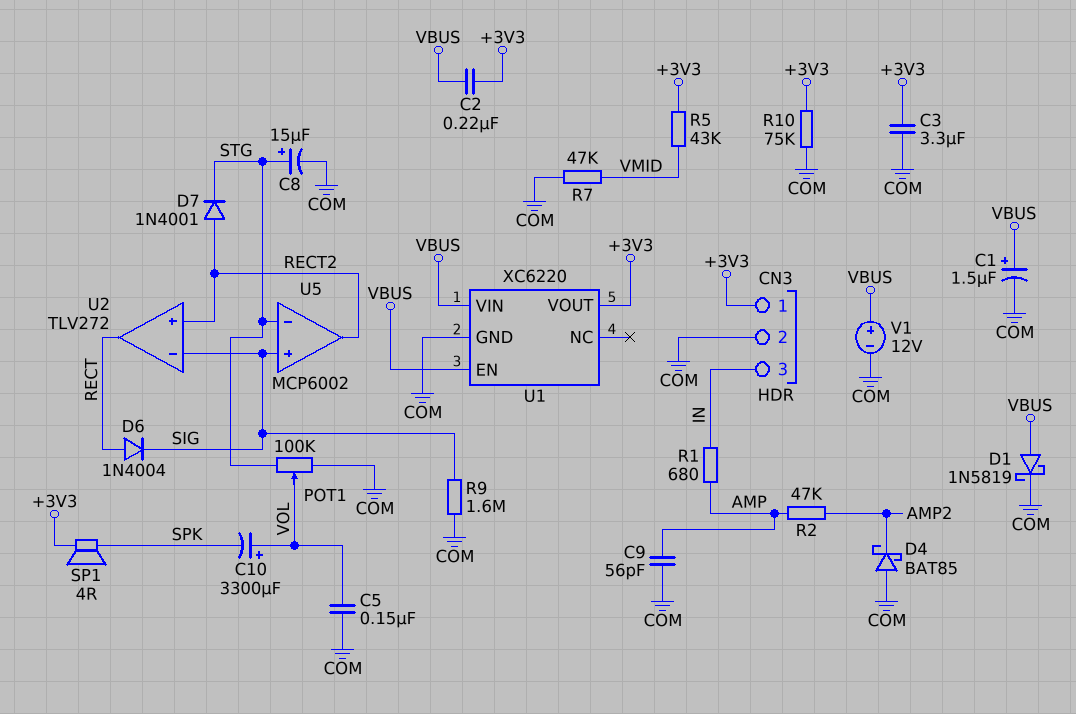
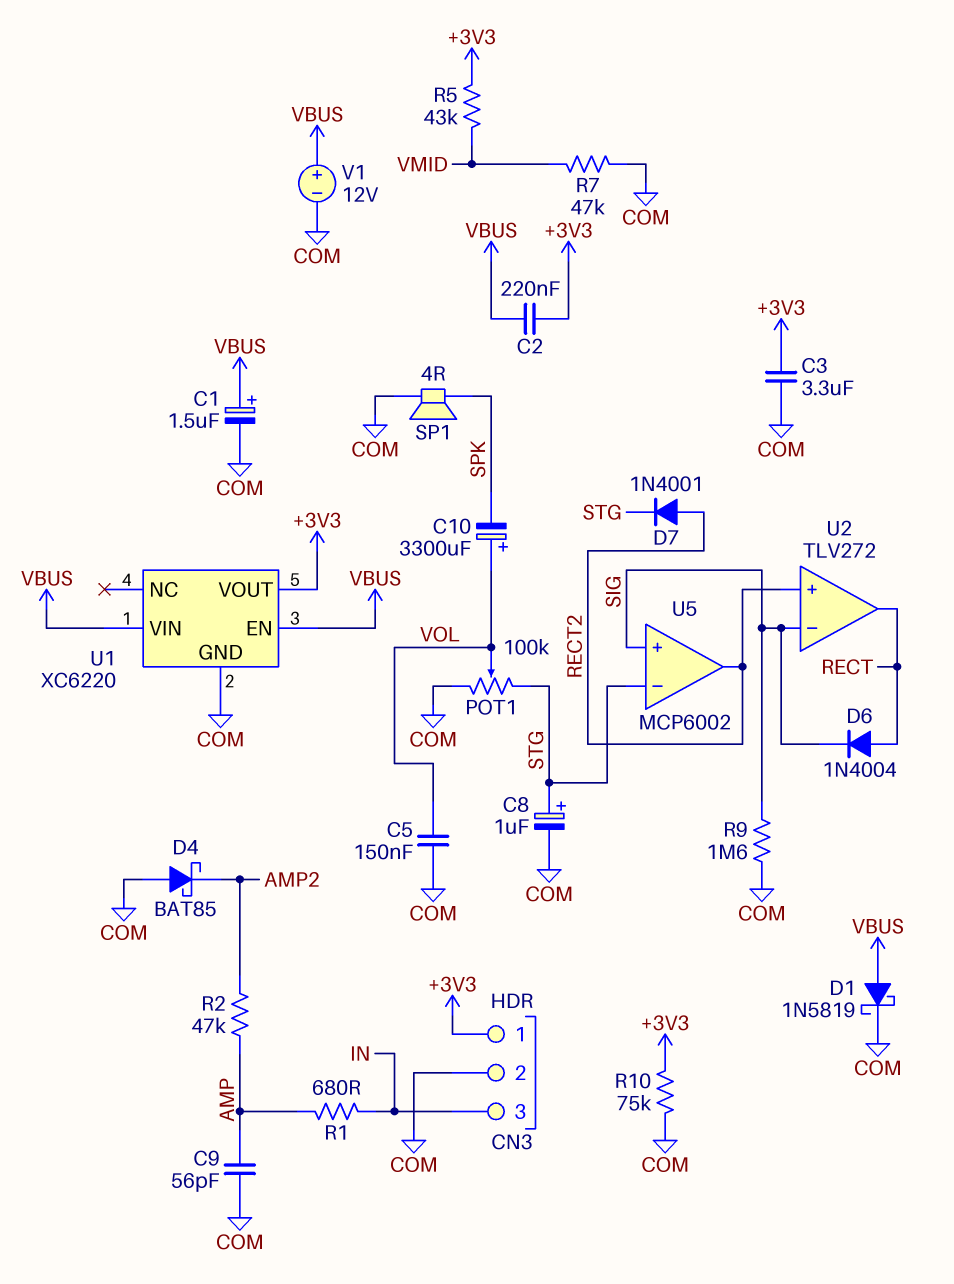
C8: 15uF (plus STG, minus COM) -> 1uF (plus STG, minus COM)
SP1: speaker 4R (+3V3, SPK) -> speaker 4R (COM, SPK)

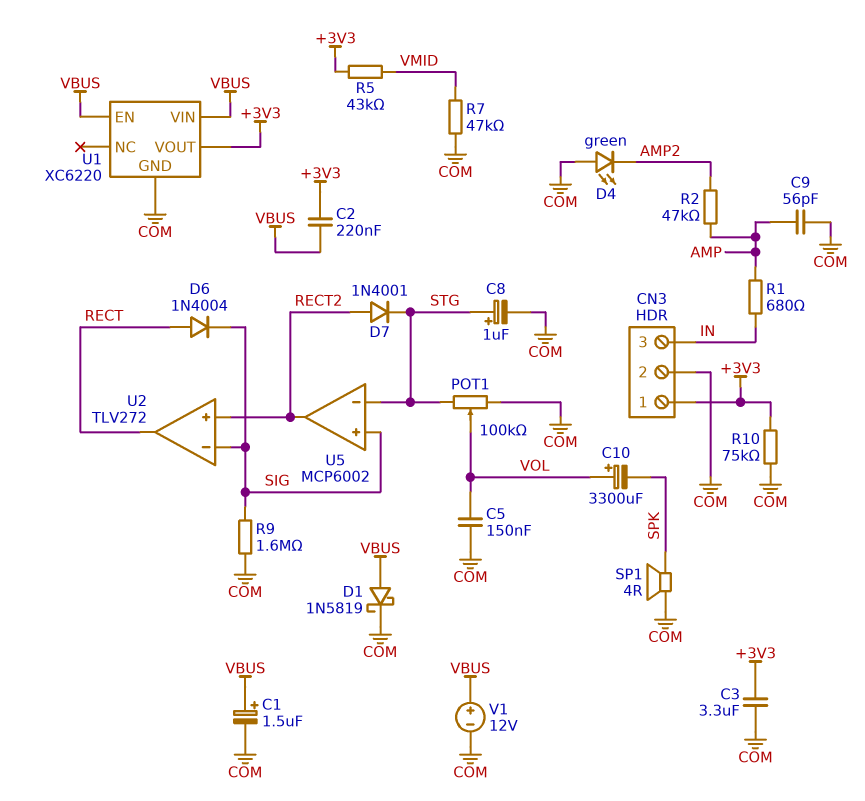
D4: schottky BAT85 (A COM, K AMP2) -> LED green (A COM, K AMP2)

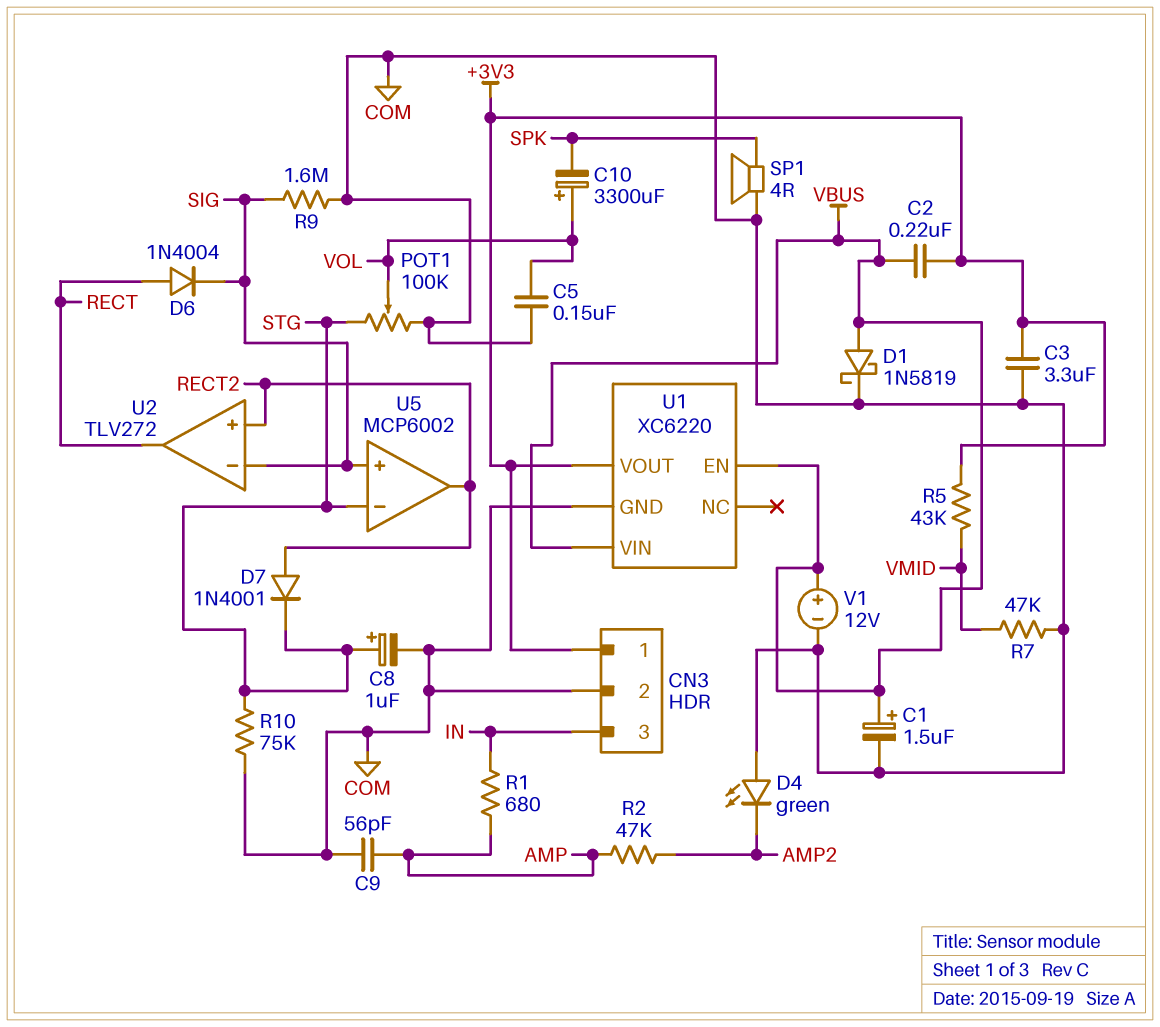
R10: 75k (+3V3, COM) -> 75k (COM, STG)

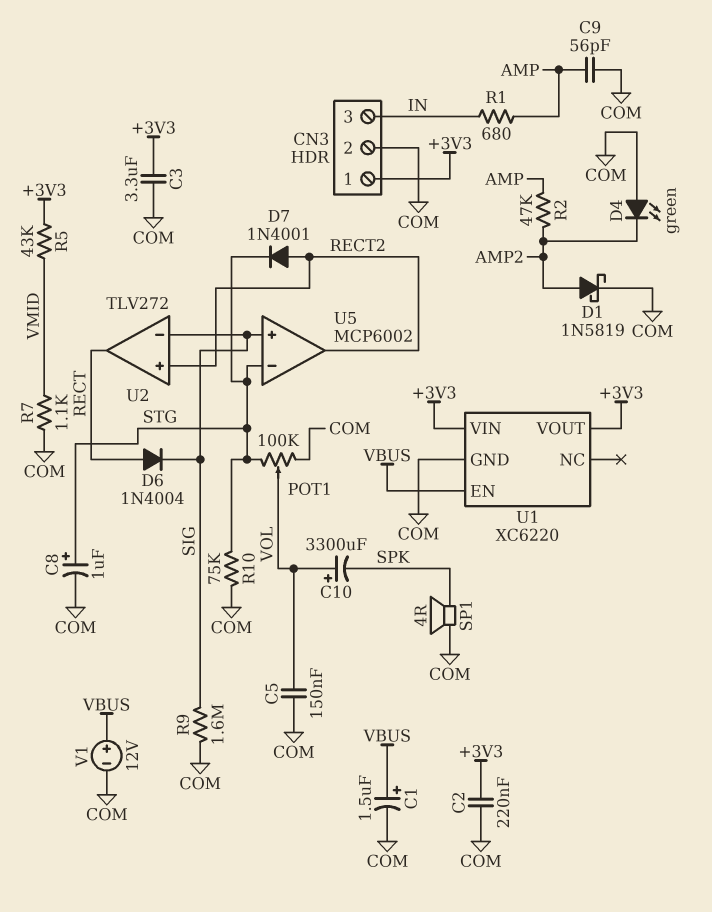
C2: 220nF (+3V3, VBUS) -> 220nF (+3V3, COM)
D1: schottky 1N5819 (A VBUS, K COM) -> schottky 1N5819 (A AMP2, K COM)
R7: 47k (COM, VMID) -> 1.1k (COM, VMID)
U1 pin VIN: VBUS -> +3V3

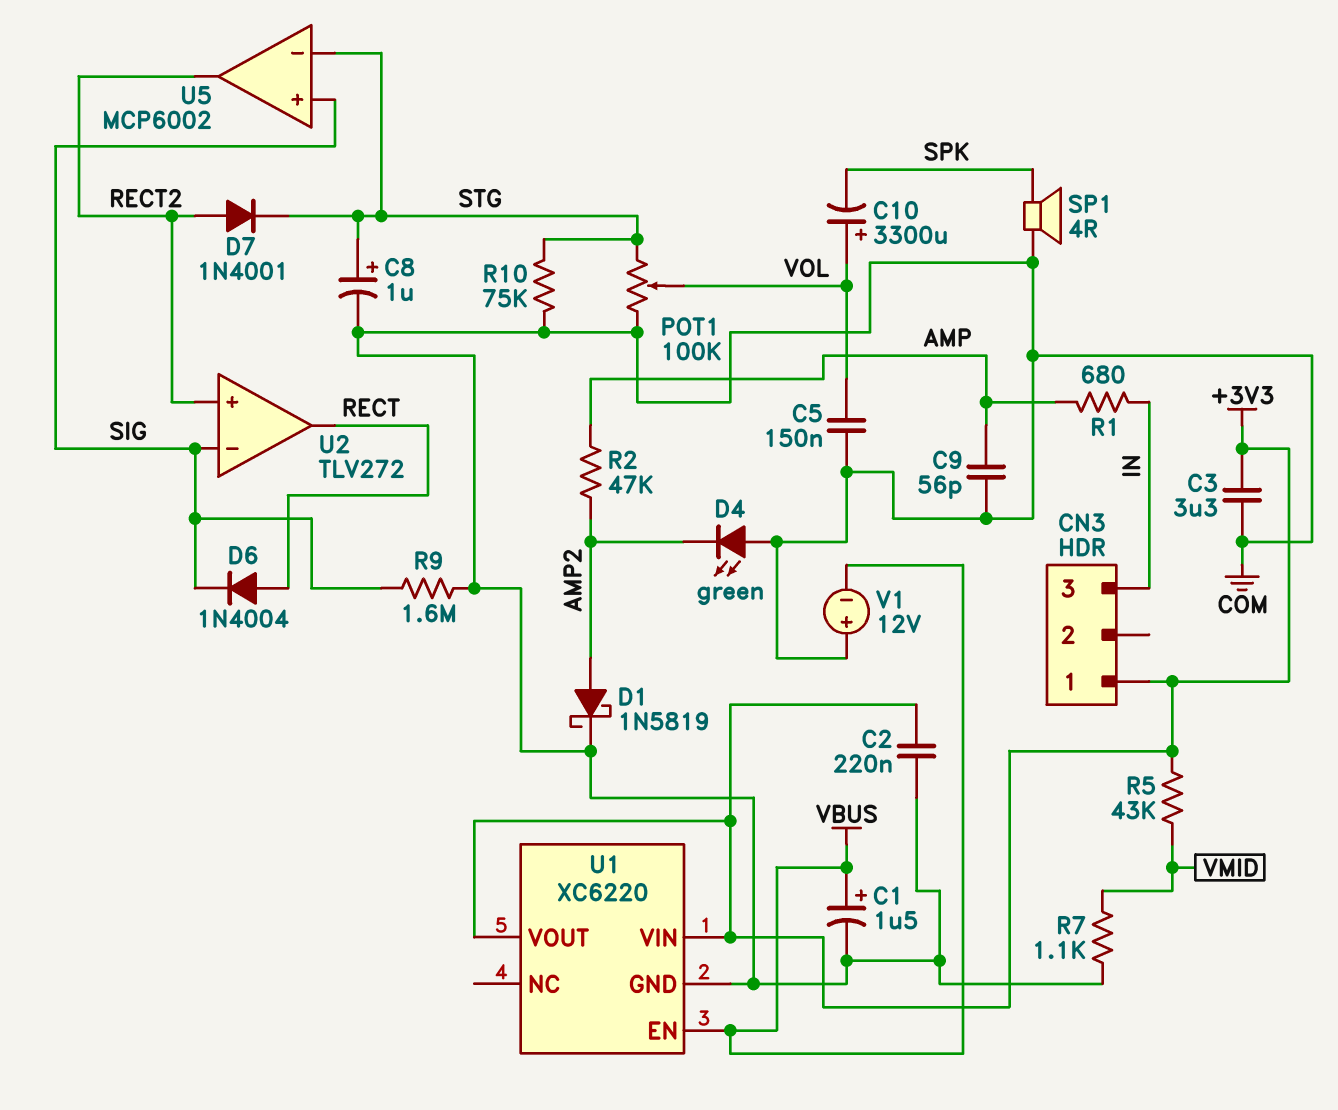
CN3 pin 2: COM -> none
V1: 12V (plus VBUS, minus COM) -> 12V (plus COM, minus VBUS)

